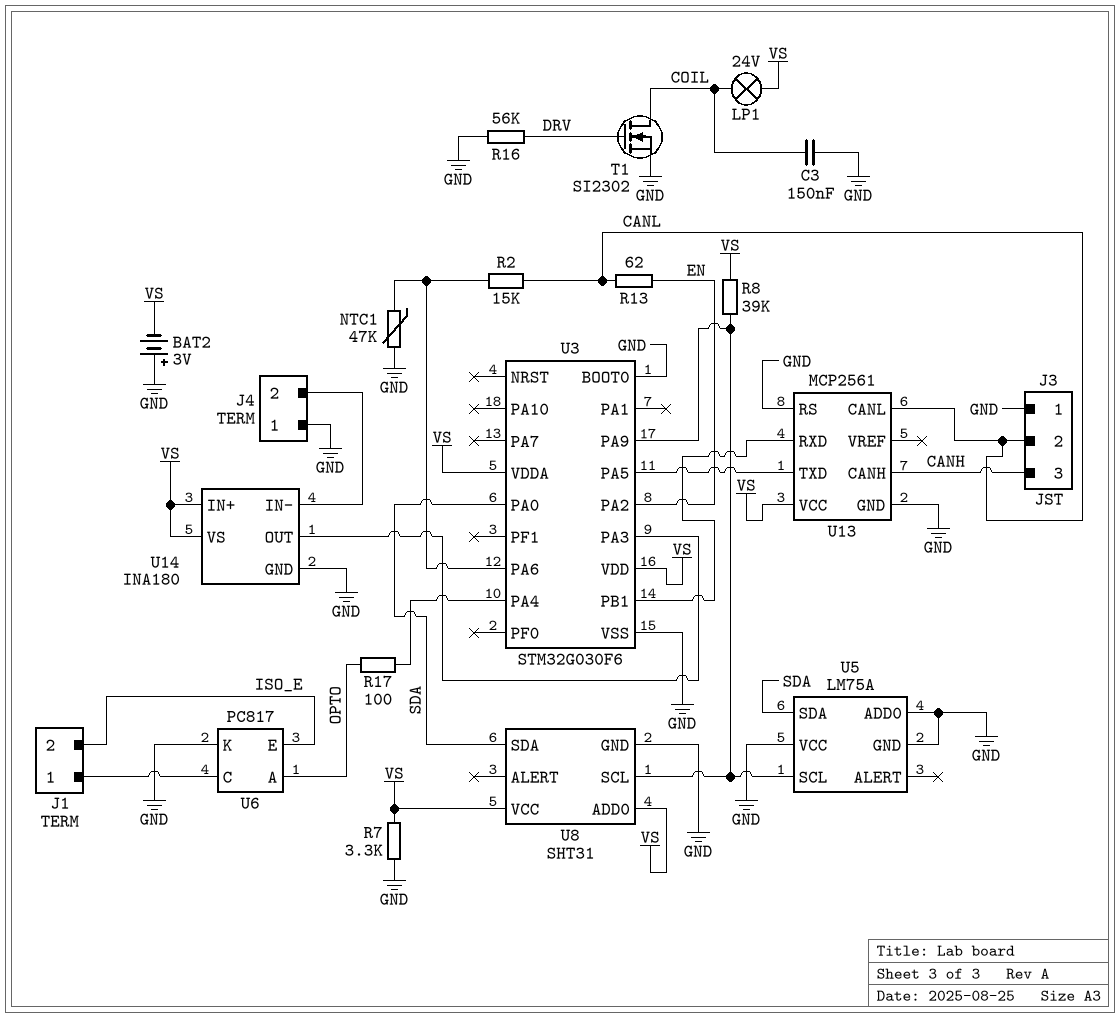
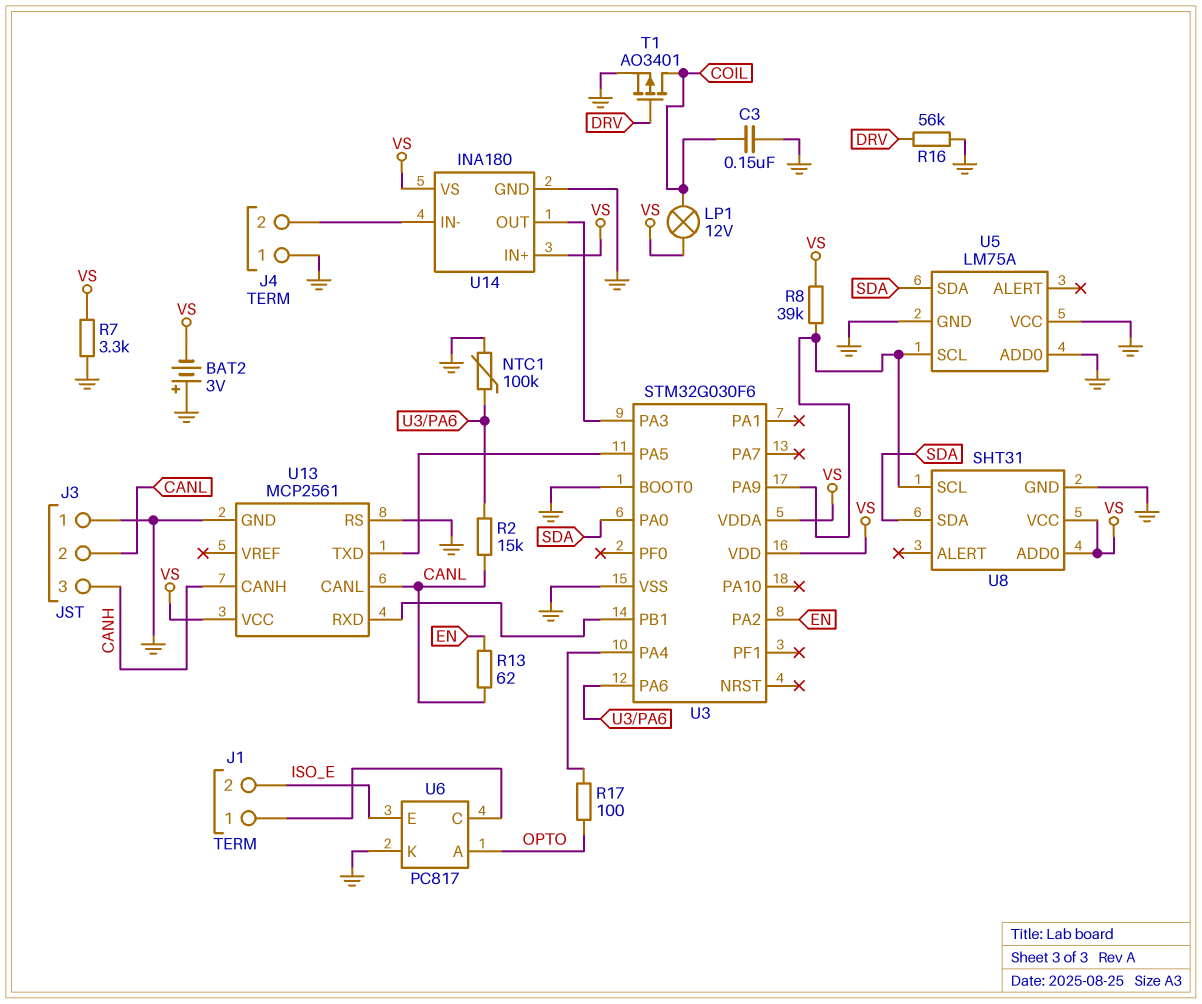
LP1: lamp 24V (COIL, VS) -> lamp 12V (COIL, VS)
NTC1: 47k (GND, U3/PA6) -> 100k (GND, U3/PA6)
T1: NMOS SI2302 (G DRV, D COIL, S GND) -> PMOS AO3401 (G DRV, D COIL, S GND)

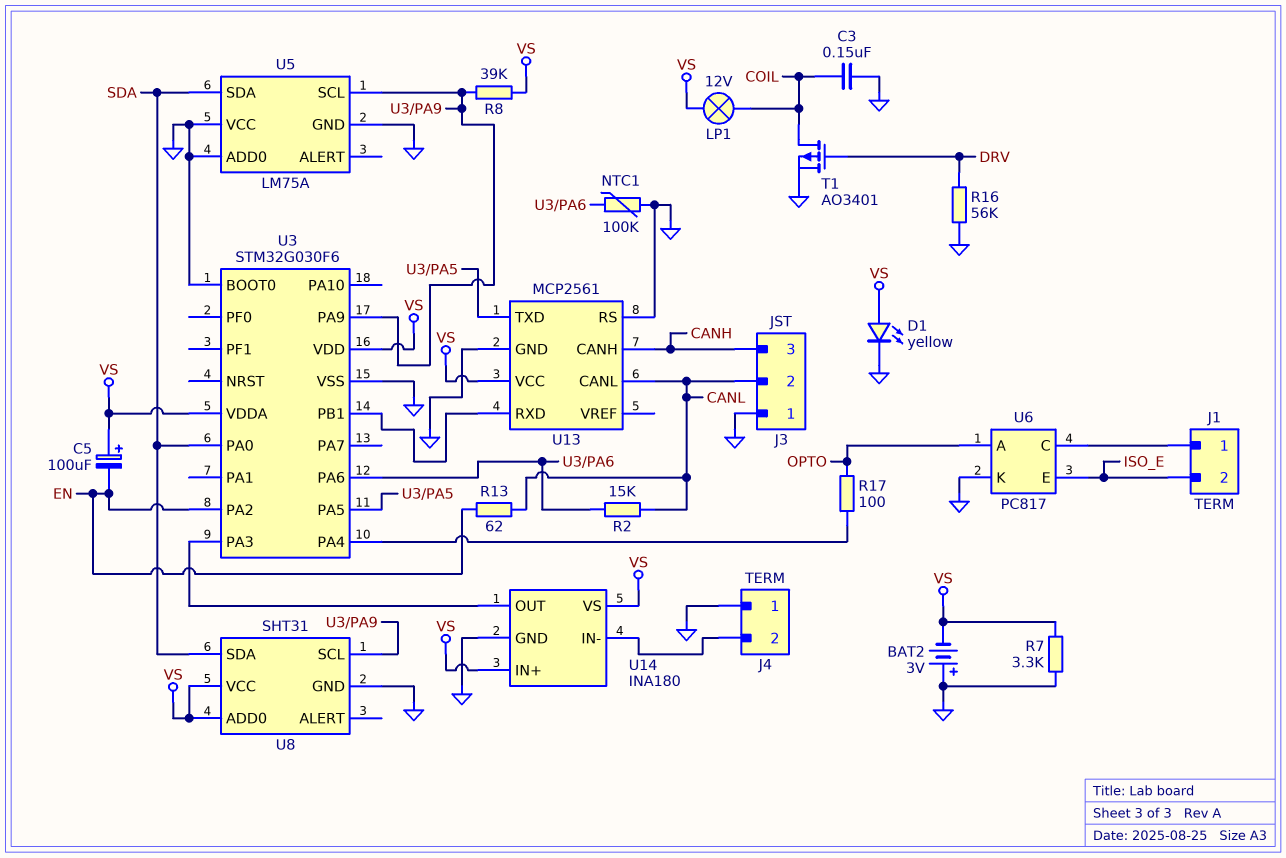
C5: none -> 100uF (plus VS, minus EN)
D1: none -> LED yellow (A VS, K GND)

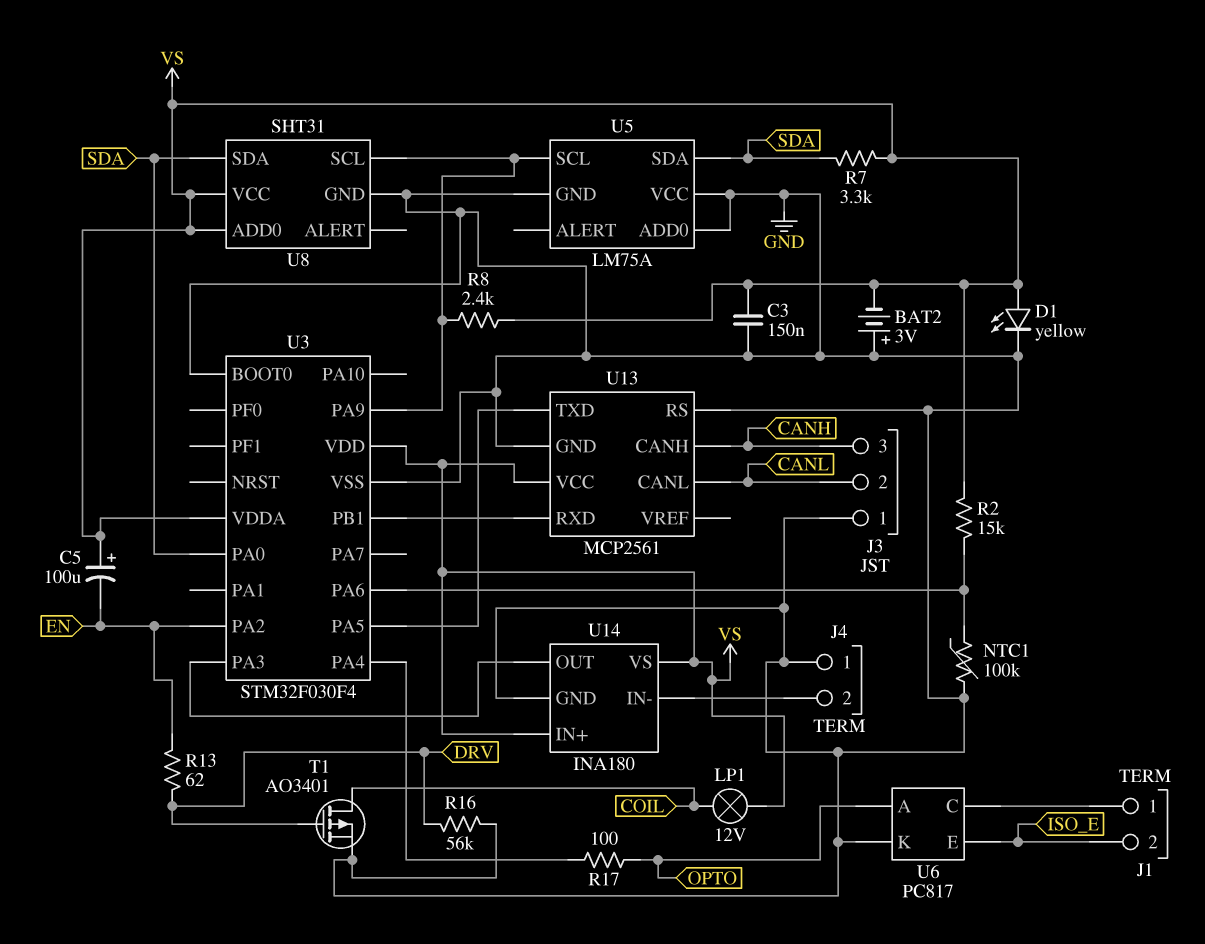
C3: 150nF (COIL, GND) -> 150nF (GND, VS)
R2: 15k (CANL, U3/PA6) -> 15k (U3/PA6, VS)
R7: 3.3k (GND, VS) -> 3.3k (SDA, VS)
R8: 39k (U3/PA9, VS) -> 2.4k (U3/PA9, VS)
R13: 62 (CANL, EN) -> 62 (DRV, EN)
U3: STM32G030F6 -> STM32F030F4

